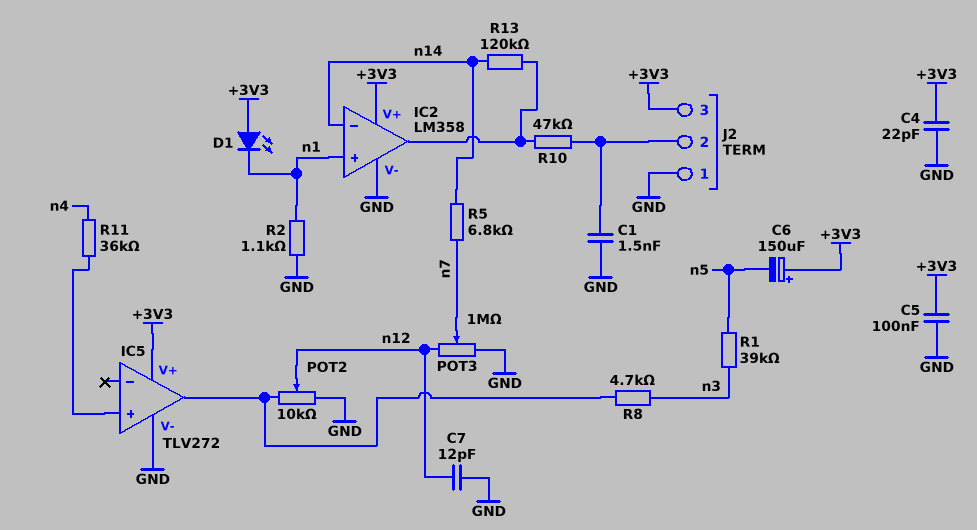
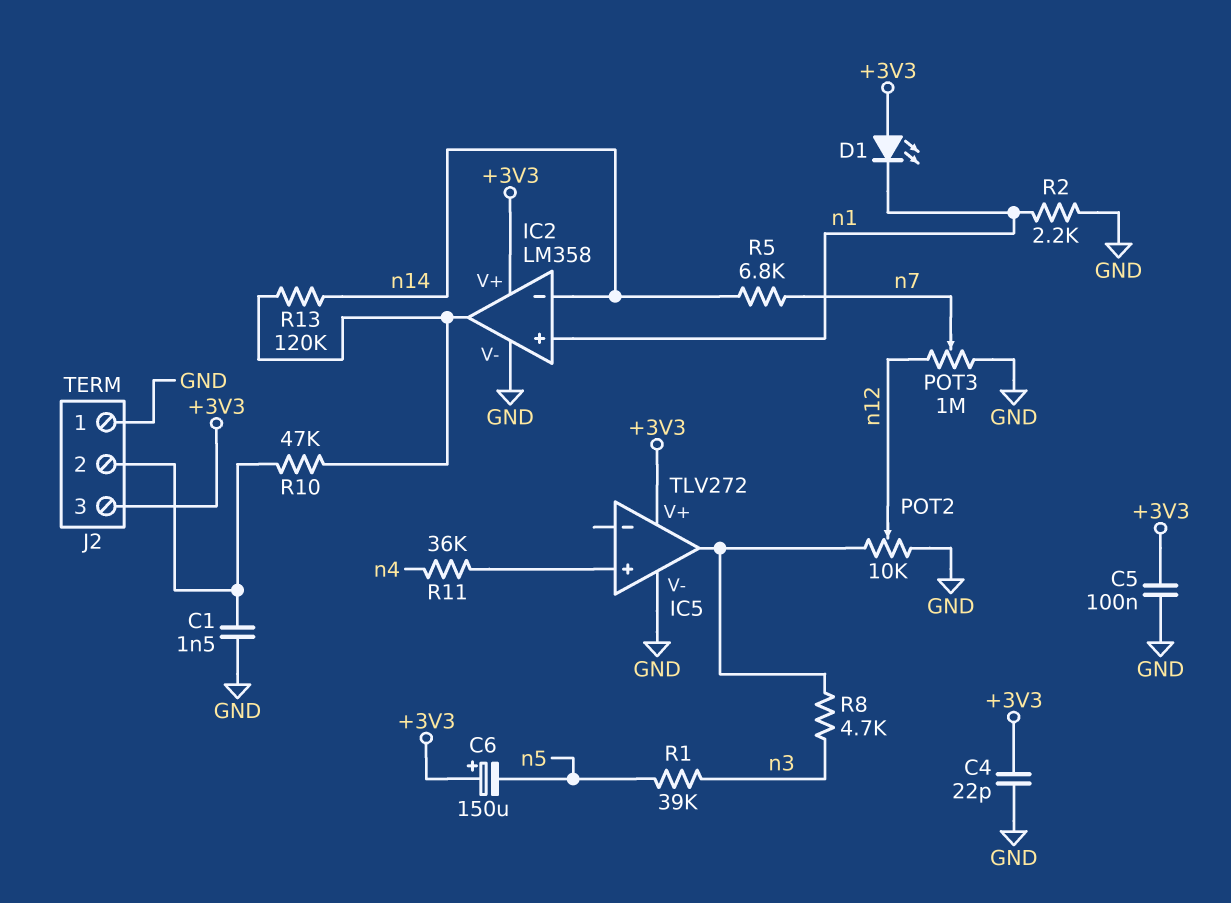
C7: 12pF (GND, n12) -> none
R2: 1.1k (GND, n1) -> 2.2k (GND, n1)

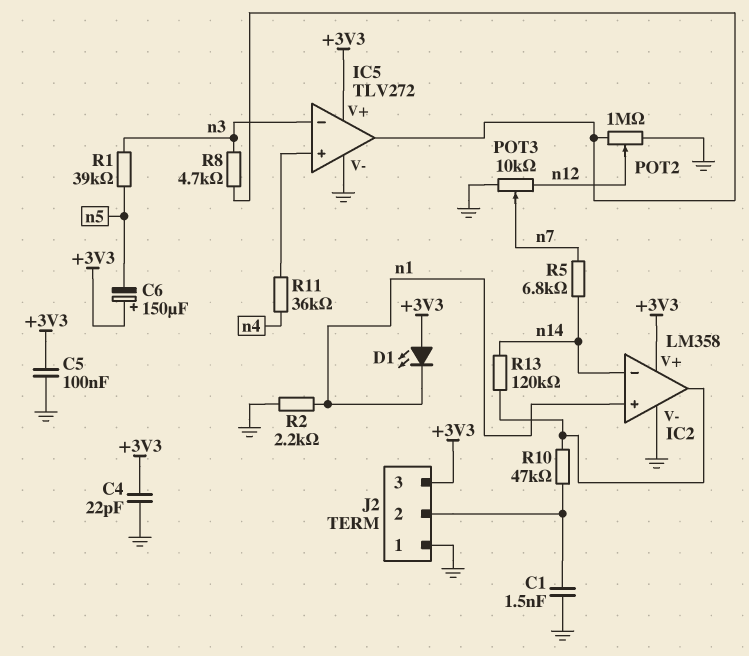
IC5 pin in-: none -> n3
POT2: 10k (GND, IC5/out, wiper n12) -> 1M (GND, IC5/out, wiper n12)
POT3: 1M (GND, n12, wiper n7) -> 10k (GND, n12, wiper n7)

